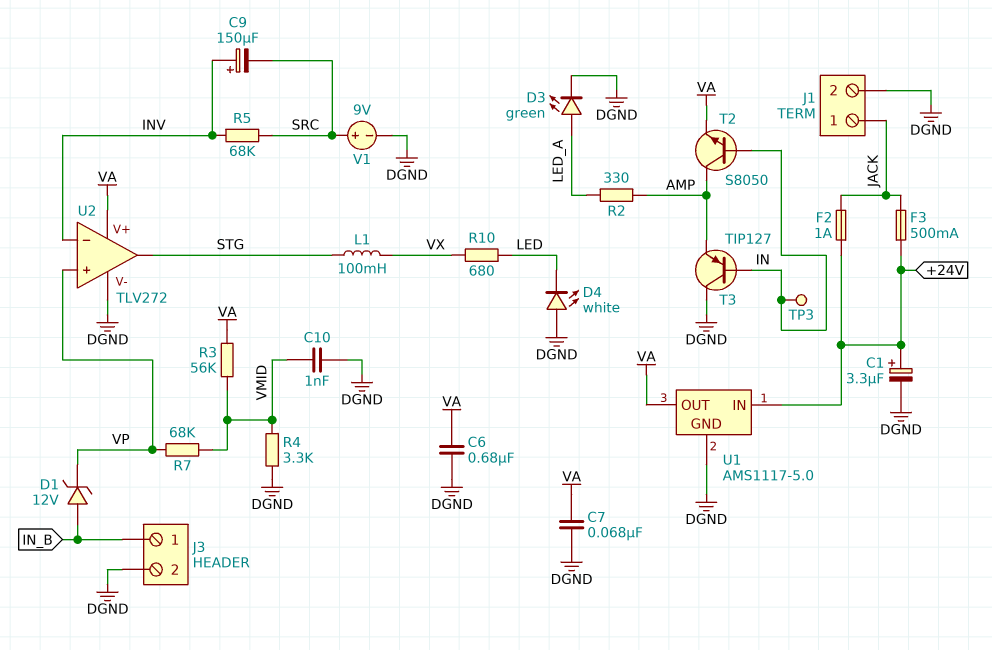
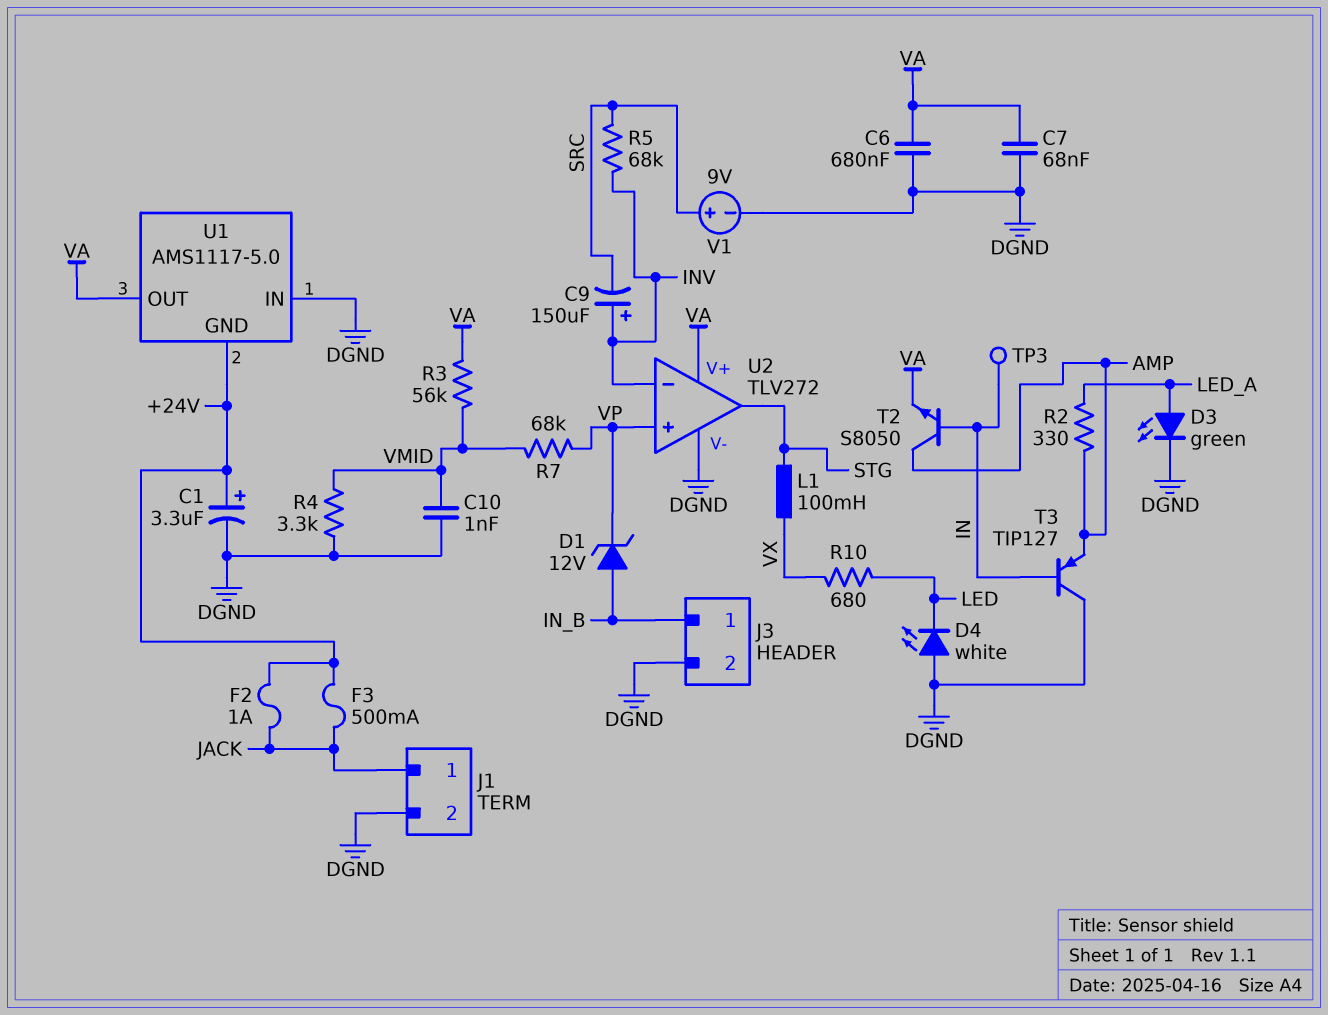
U1 pin GND: DGND -> +24V
U1 pin IN: +24V -> DGND

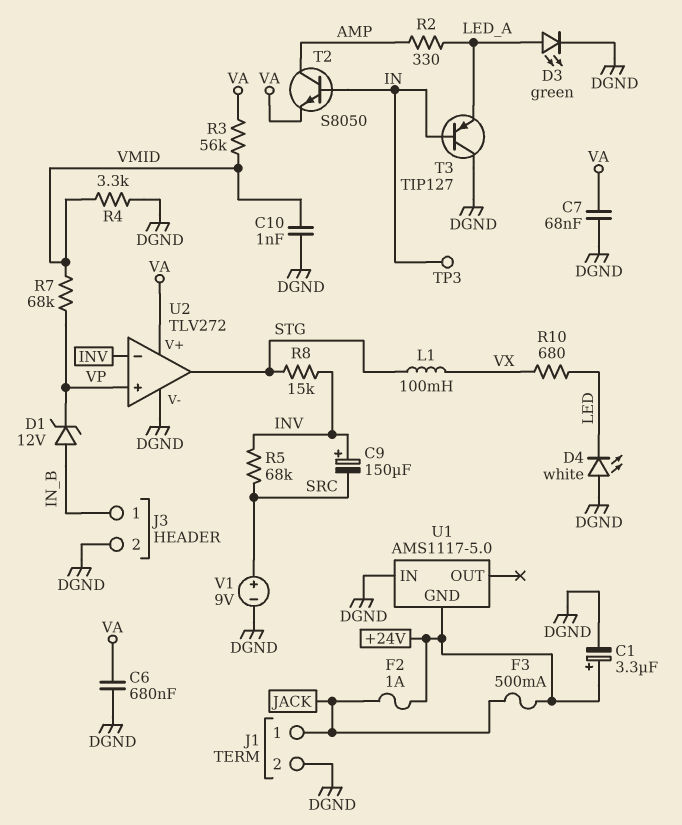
R8: none -> 15k (INV, STG)
T3: PNP TIP127 (B IN, C DGND, E AMP) -> PNP TIP127 (B IN, C DGND, E LED_A)
U1 pin OUT: VA -> none

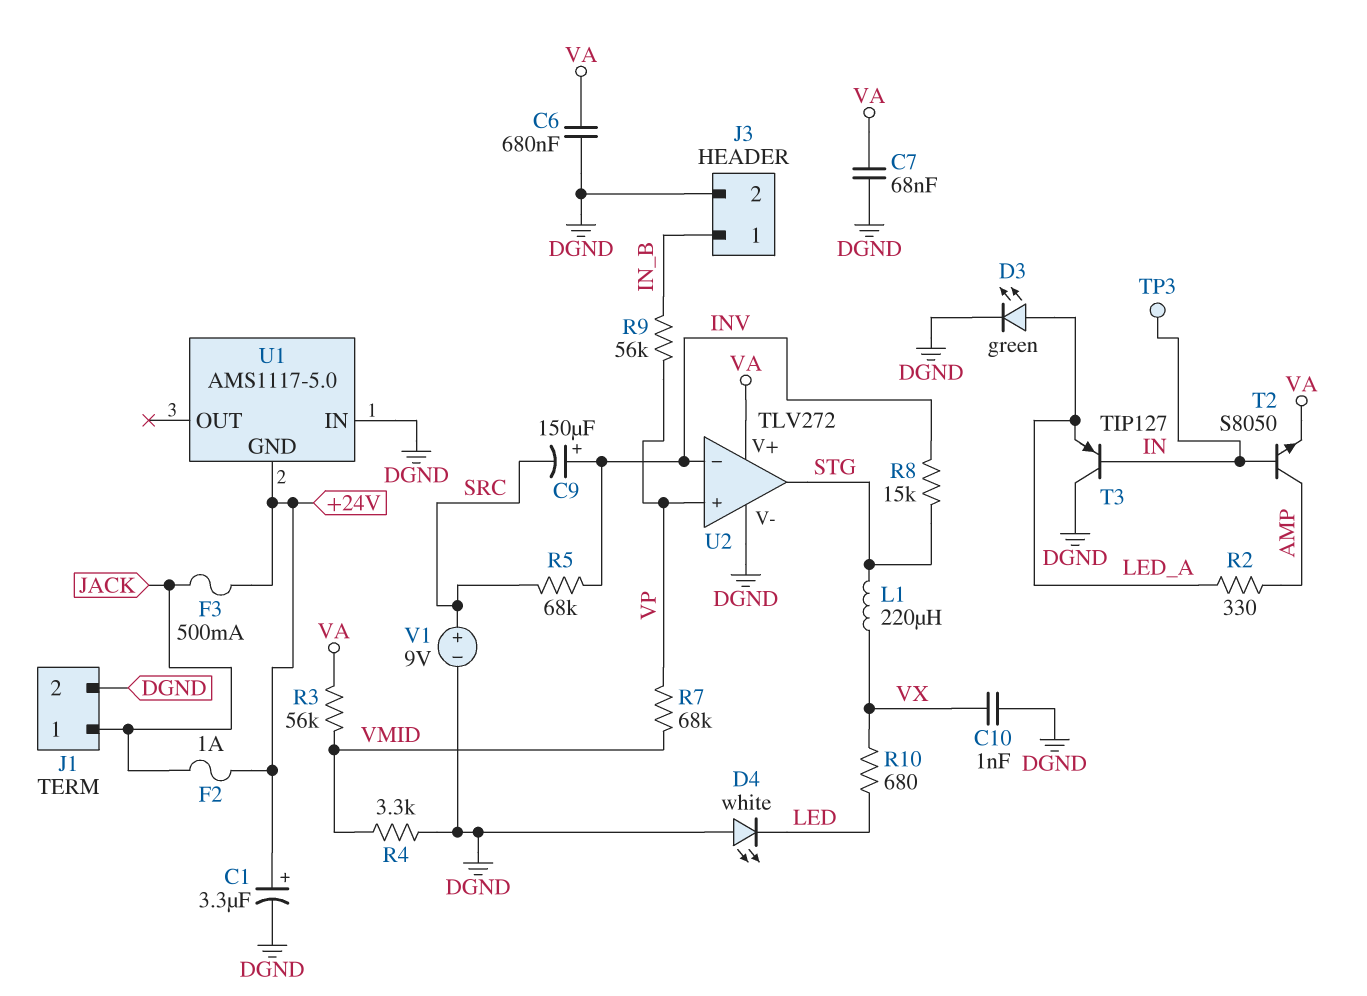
C10: 1nF (DGND, VMID) -> 1nF (DGND, VX)
D1: zener 12V (A IN_B, K VP) -> none
L1: 100mH (STG, VX) -> 220uH (STG, VX)
R9: none -> 56k (IN_B, VP)

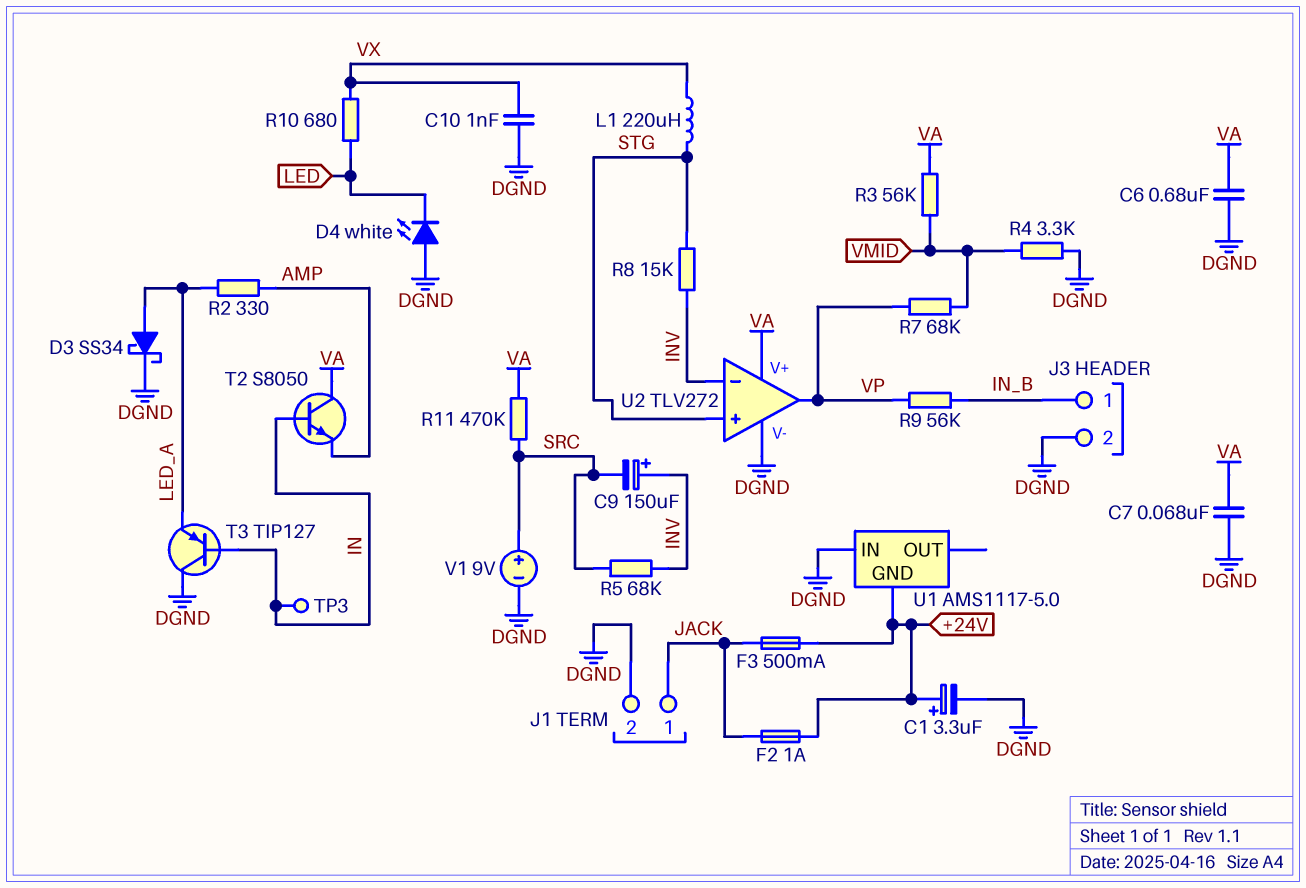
D3: LED green (A LED_A, K DGND) -> schottky SS34 (A LED_A, K DGND)
R11: none -> 470k (SRC, VA)
T2: NPN S8050 (B IN, C AMP, E VA) -> NPN S8050 (B IN, C VA, E AMP)
U2 pin in+: VP -> STG
U2 pin out: STG -> VP

